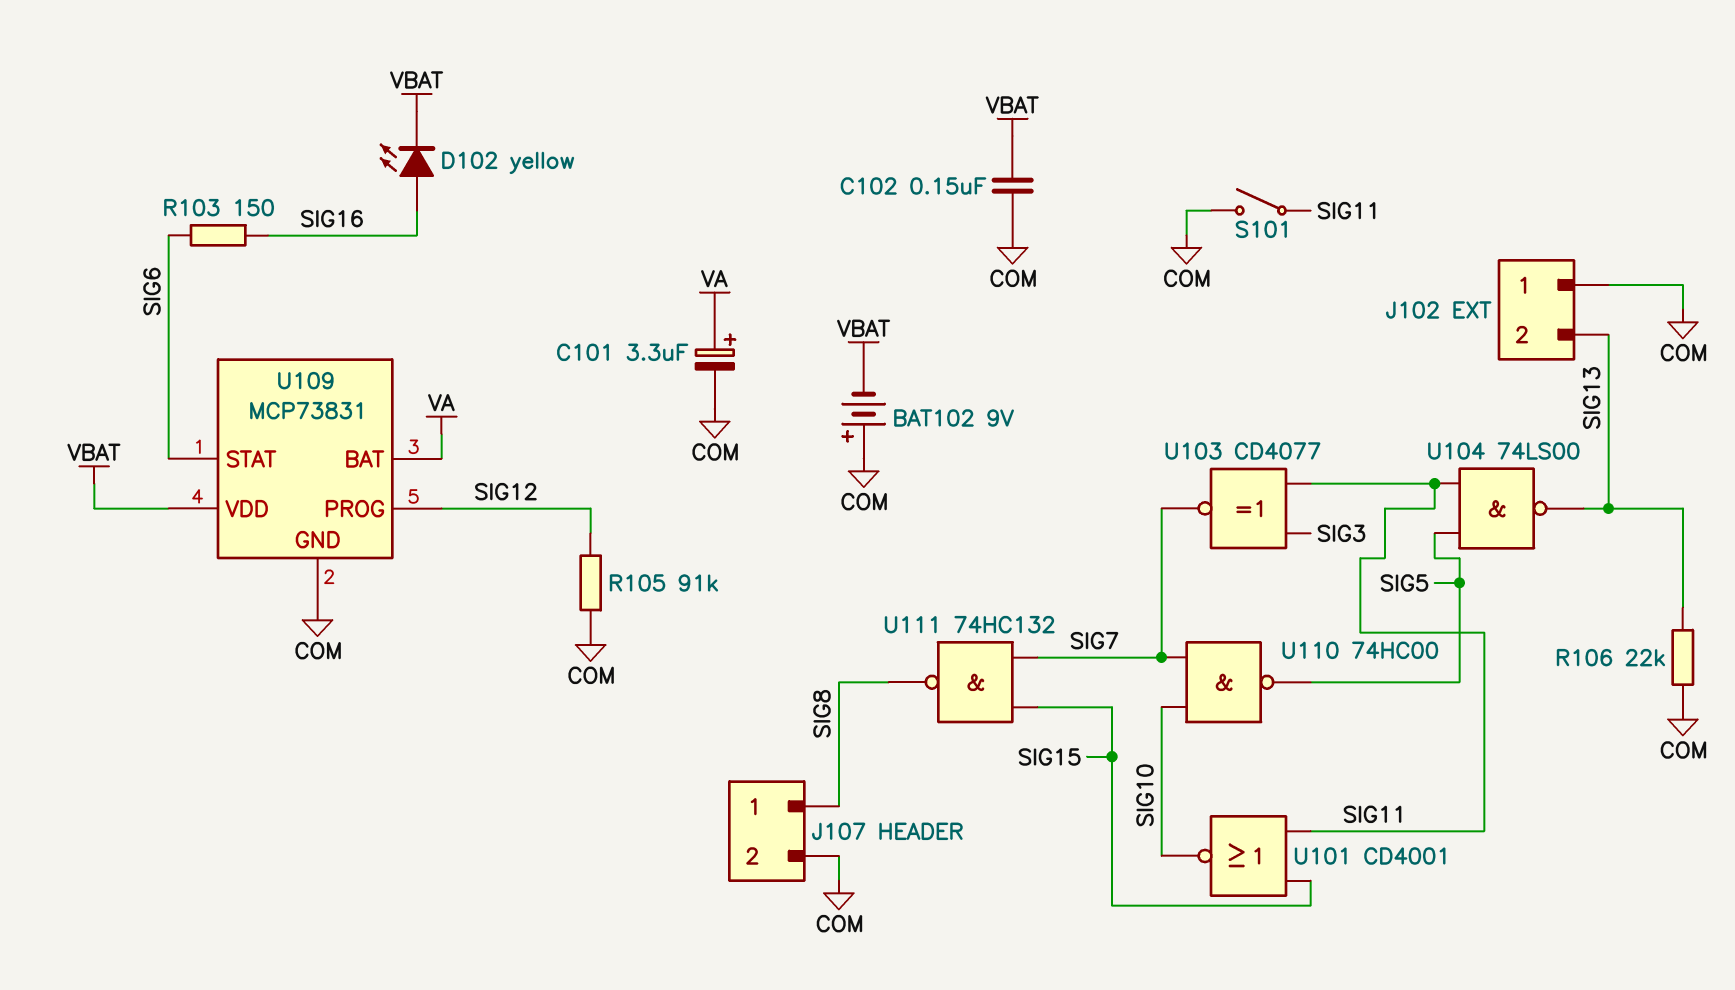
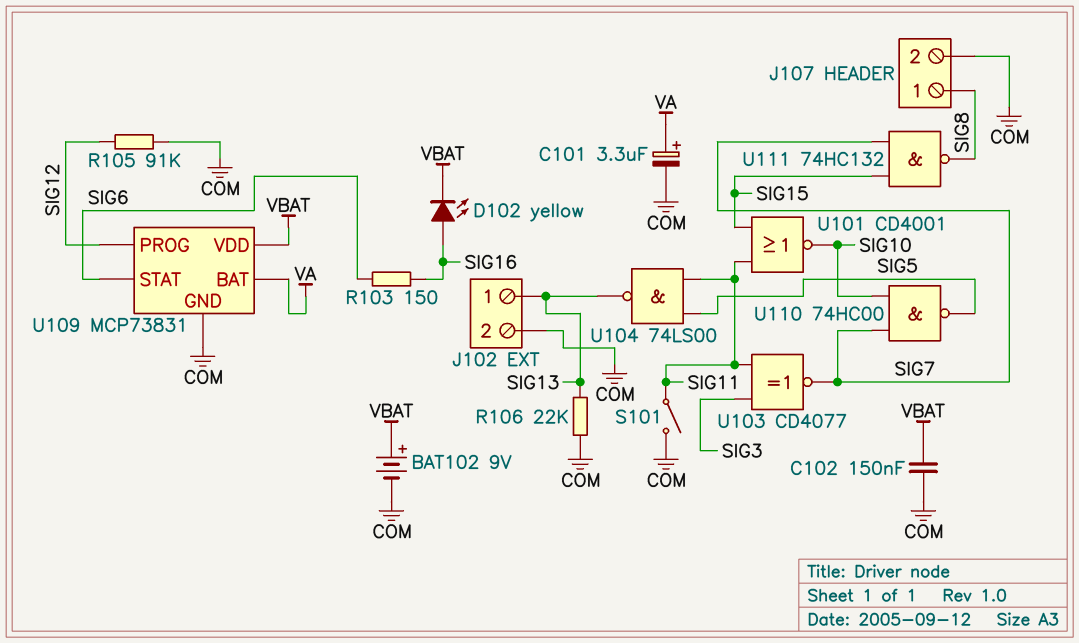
BAT102: 9V (plus COM, minus VBAT) -> 9V (plus VBAT, minus COM)
J102 pin 1: COM -> SIG13
J102 pin 2: SIG13 -> COM

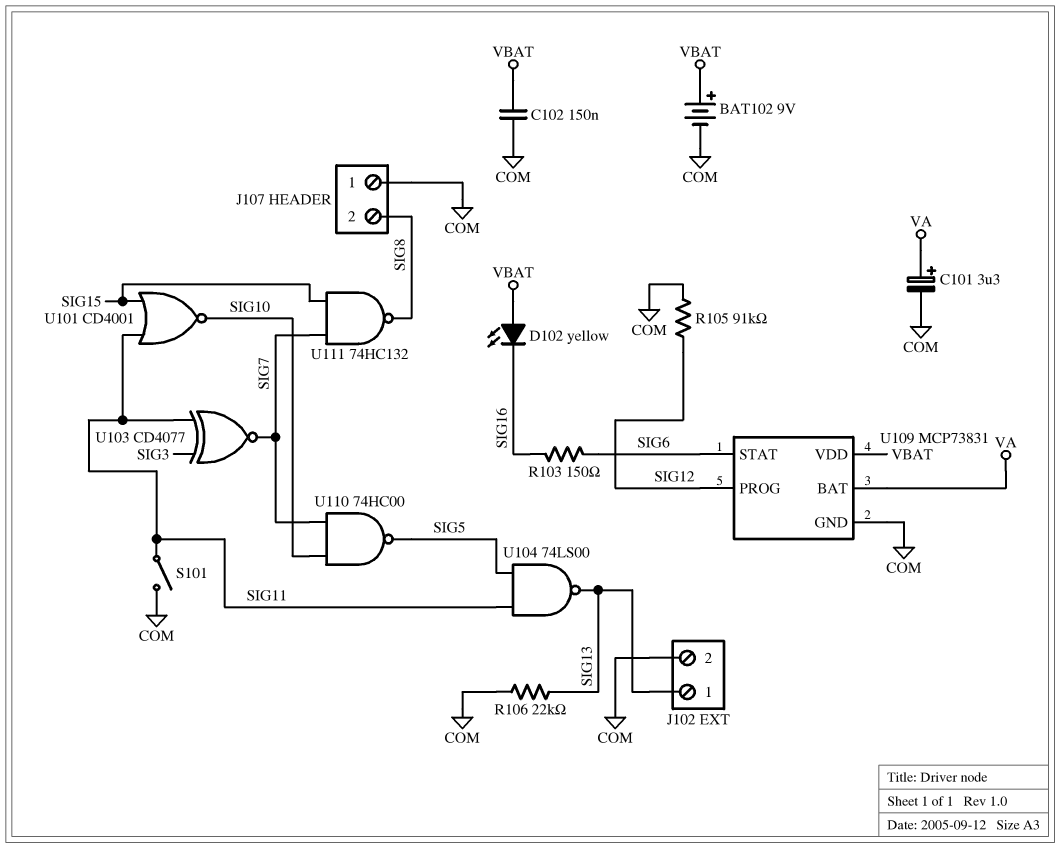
D102: LED yellow (A SIG16, K VBAT) -> LED yellow (A VBAT, K SIG16)
J107 pin 1: SIG8 -> COM
J107 pin 2: COM -> SIG8

